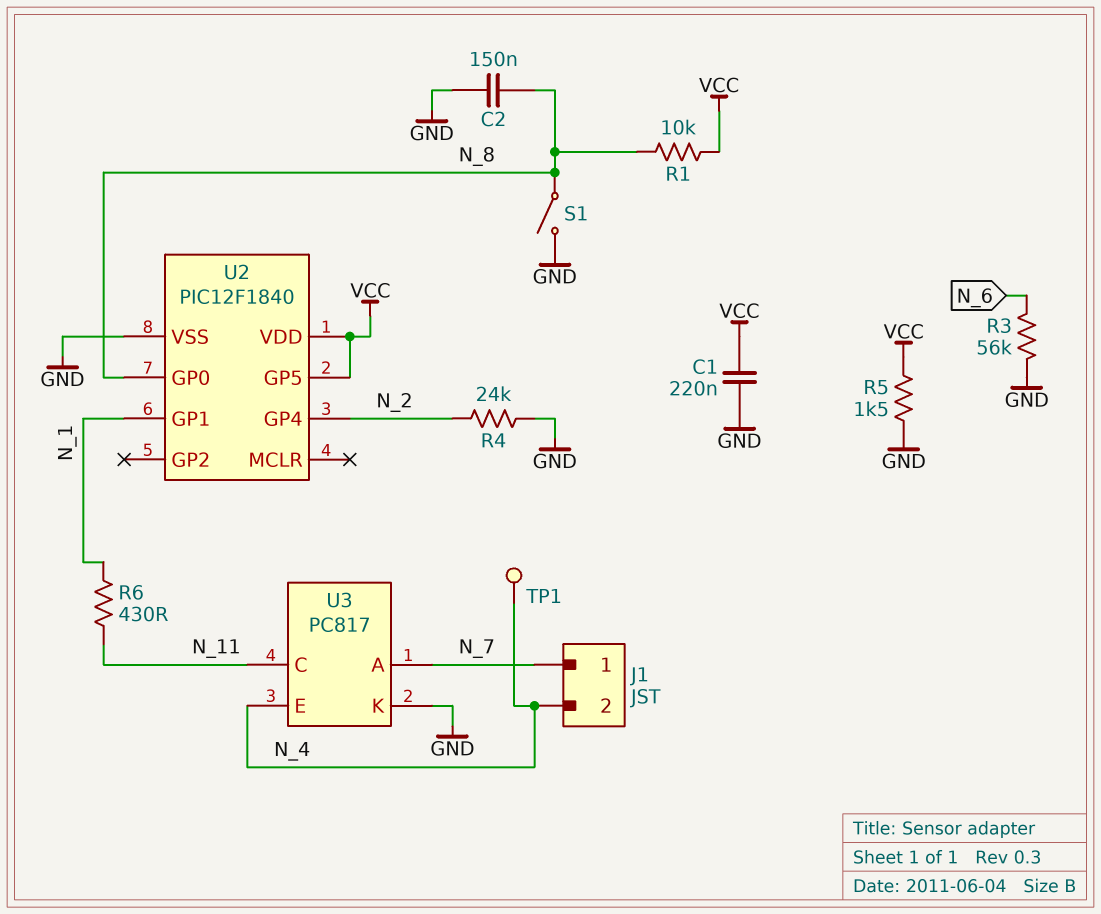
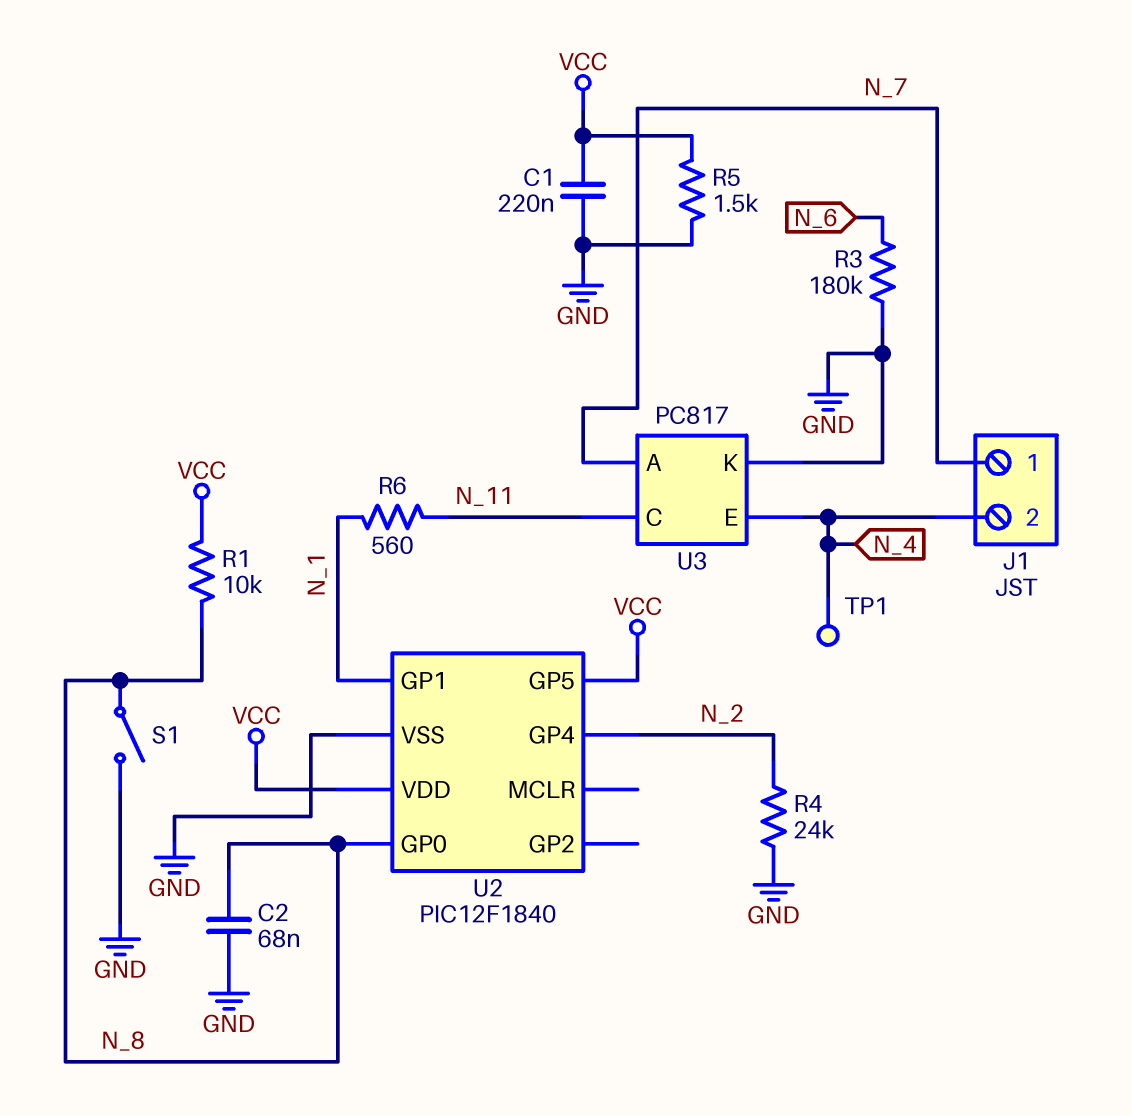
C2: 150nF (GND, N_8) -> 68nF (GND, N_8)
R3: 56k (GND, N_6) -> 180k (GND, N_6)
R6: 430 (N_1, N_11) -> 560 (N_1, N_11)

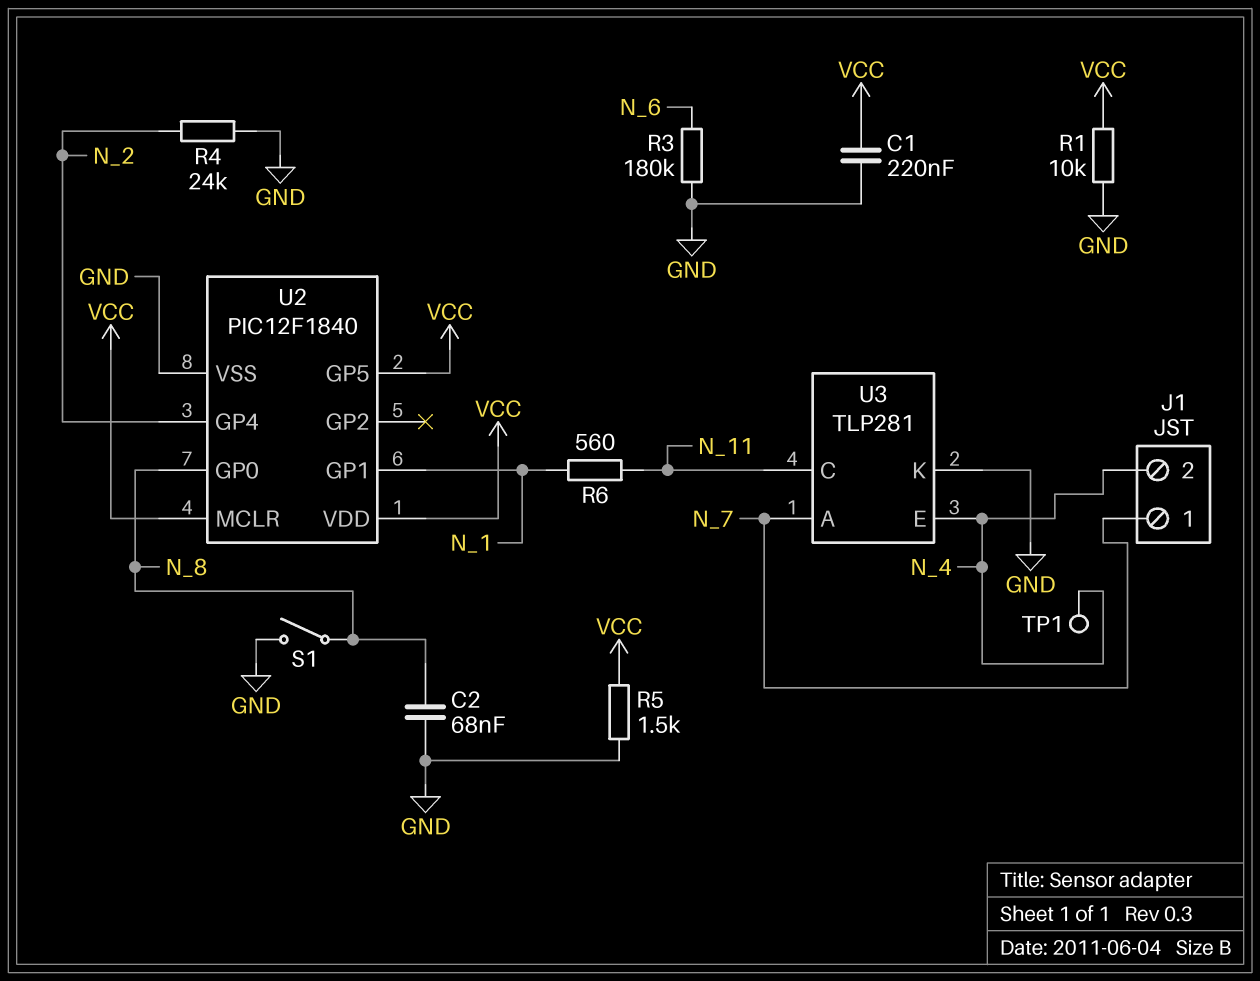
R1: 10k (N_8, VCC) -> 10k (GND, VCC)
U2 pin MCLR: none -> VCC
U3: PC817 -> TLP281

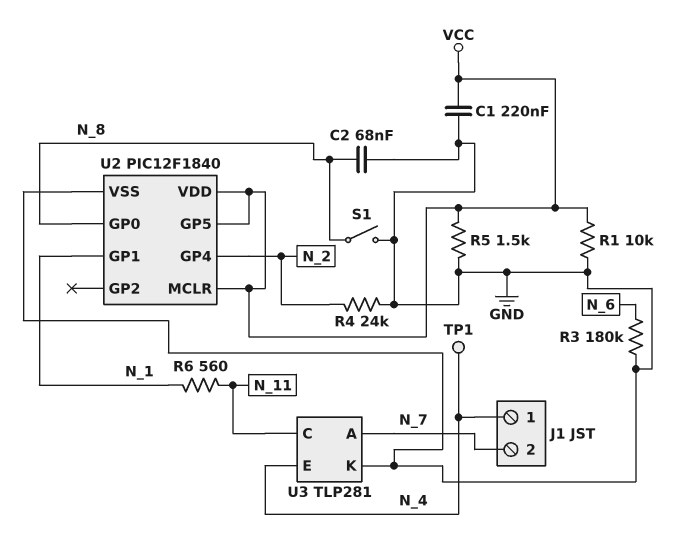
J1 pin 1: N_7 -> N_4
J1 pin 2: N_4 -> N_7

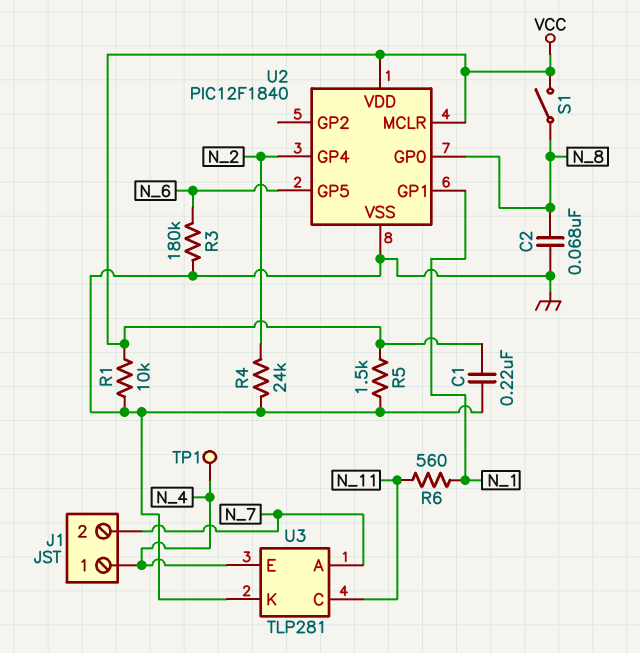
S1: switch (GND, N_8) -> switch (N_8, VCC)
U2 pin GP5: VCC -> N_6

